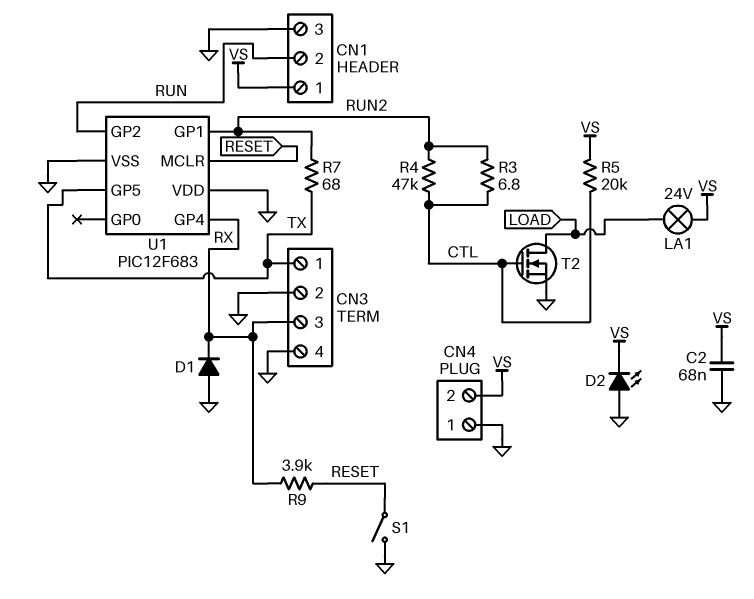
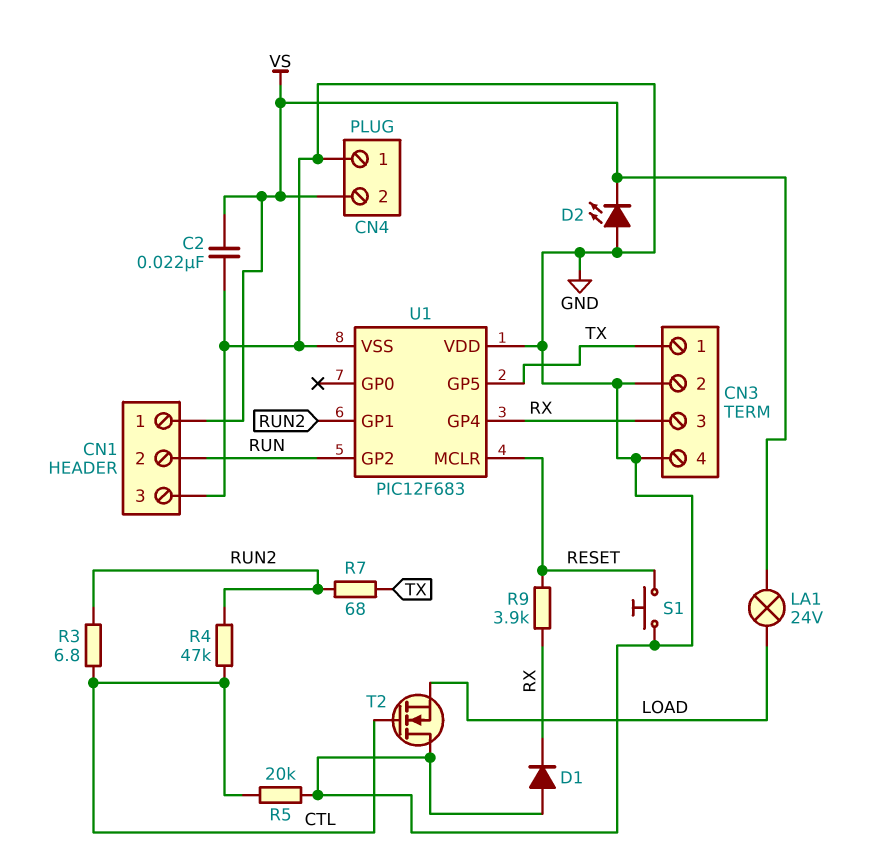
C2: 68nF (GND, VS) -> 22nF (GND, VS)
R5: 20k (CTL, VS) -> 20k (CTL, GND)
S1: switch (GND, RESET) -> button (GND, RESET)
T2: NMOS (G CTL, D LOAD, S GND) -> NMOS (G CTL, D GND, S LOAD)

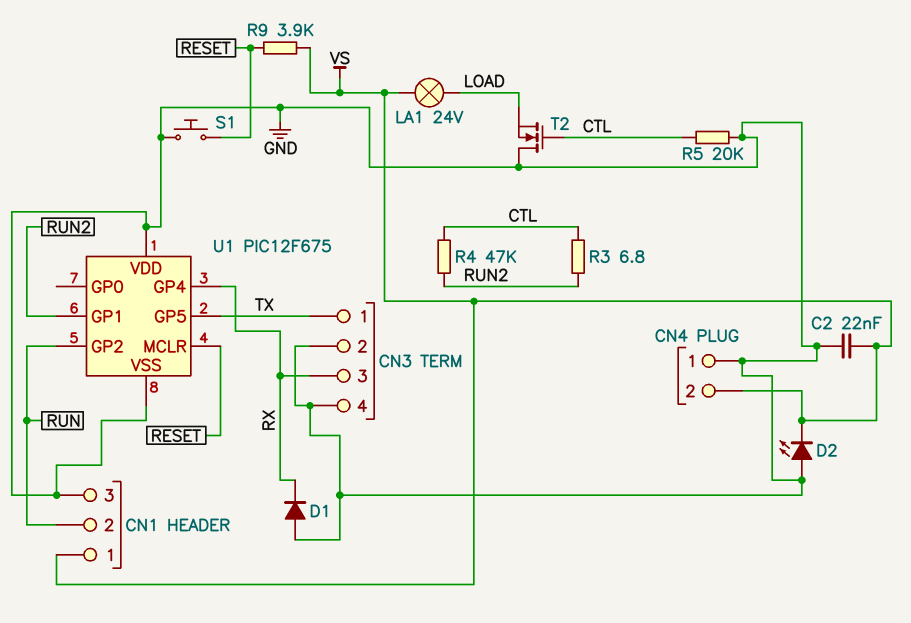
R7: 68 (RUN2, TX) -> none
R9: 3.9k (RESET, RX) -> 3.9k (RESET, VS)
U1: PIC12F683 -> PIC12F675

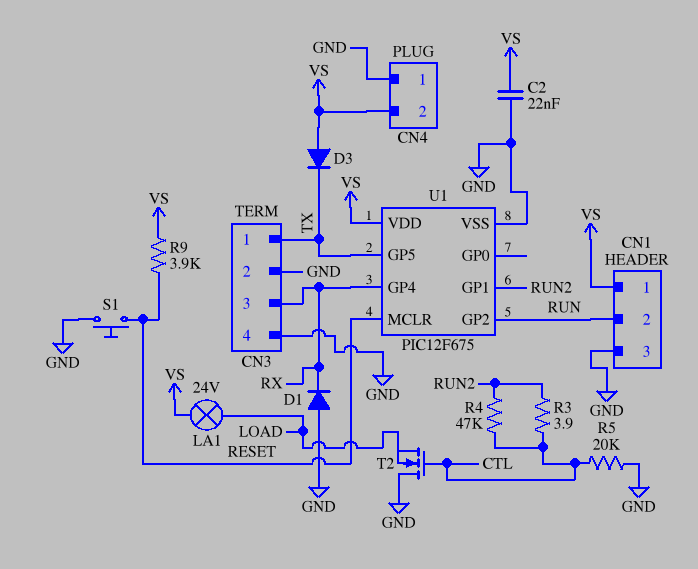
D2: LED (A GND, K VS) -> none
D3: none -> diode (A VS, K TX)
R3: 6.8 (CTL, RUN2) -> 3.9 (CTL, RUN2)
U1 pin VDD: GND -> VS

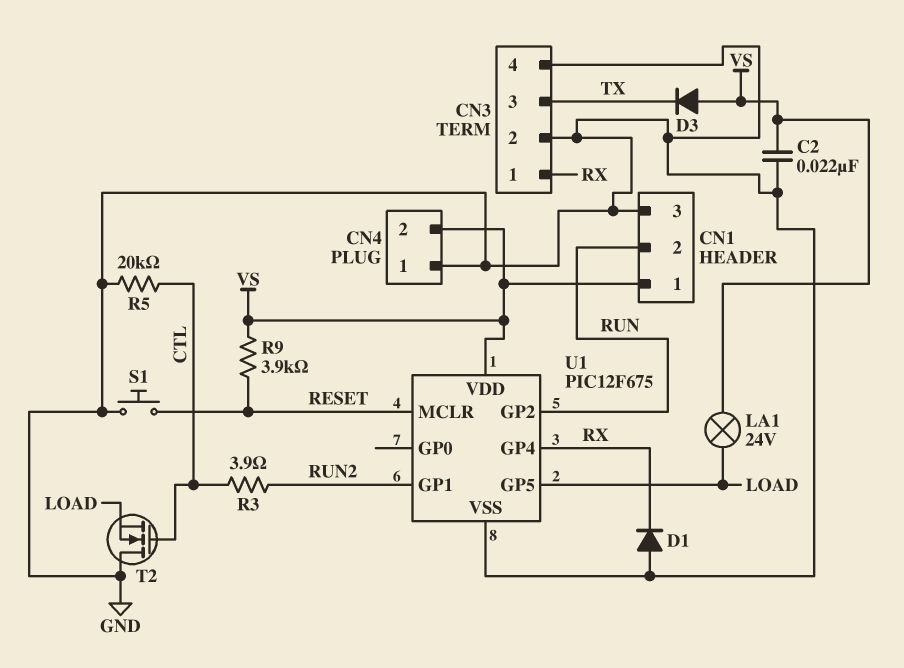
CN3 pin 1: TX -> RX
CN3 pin 3: RX -> TX
R4: 47k (CTL, RUN2) -> none
U1 pin GP5: TX -> LOAD

